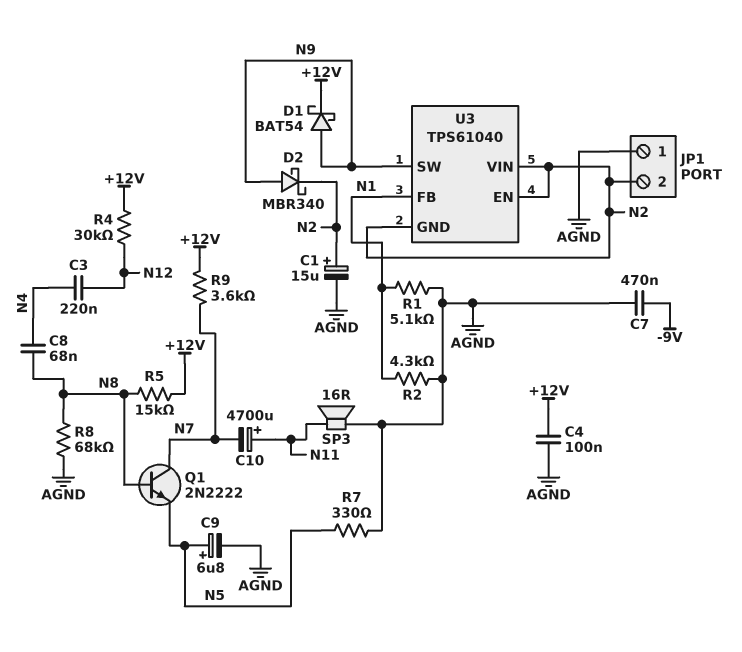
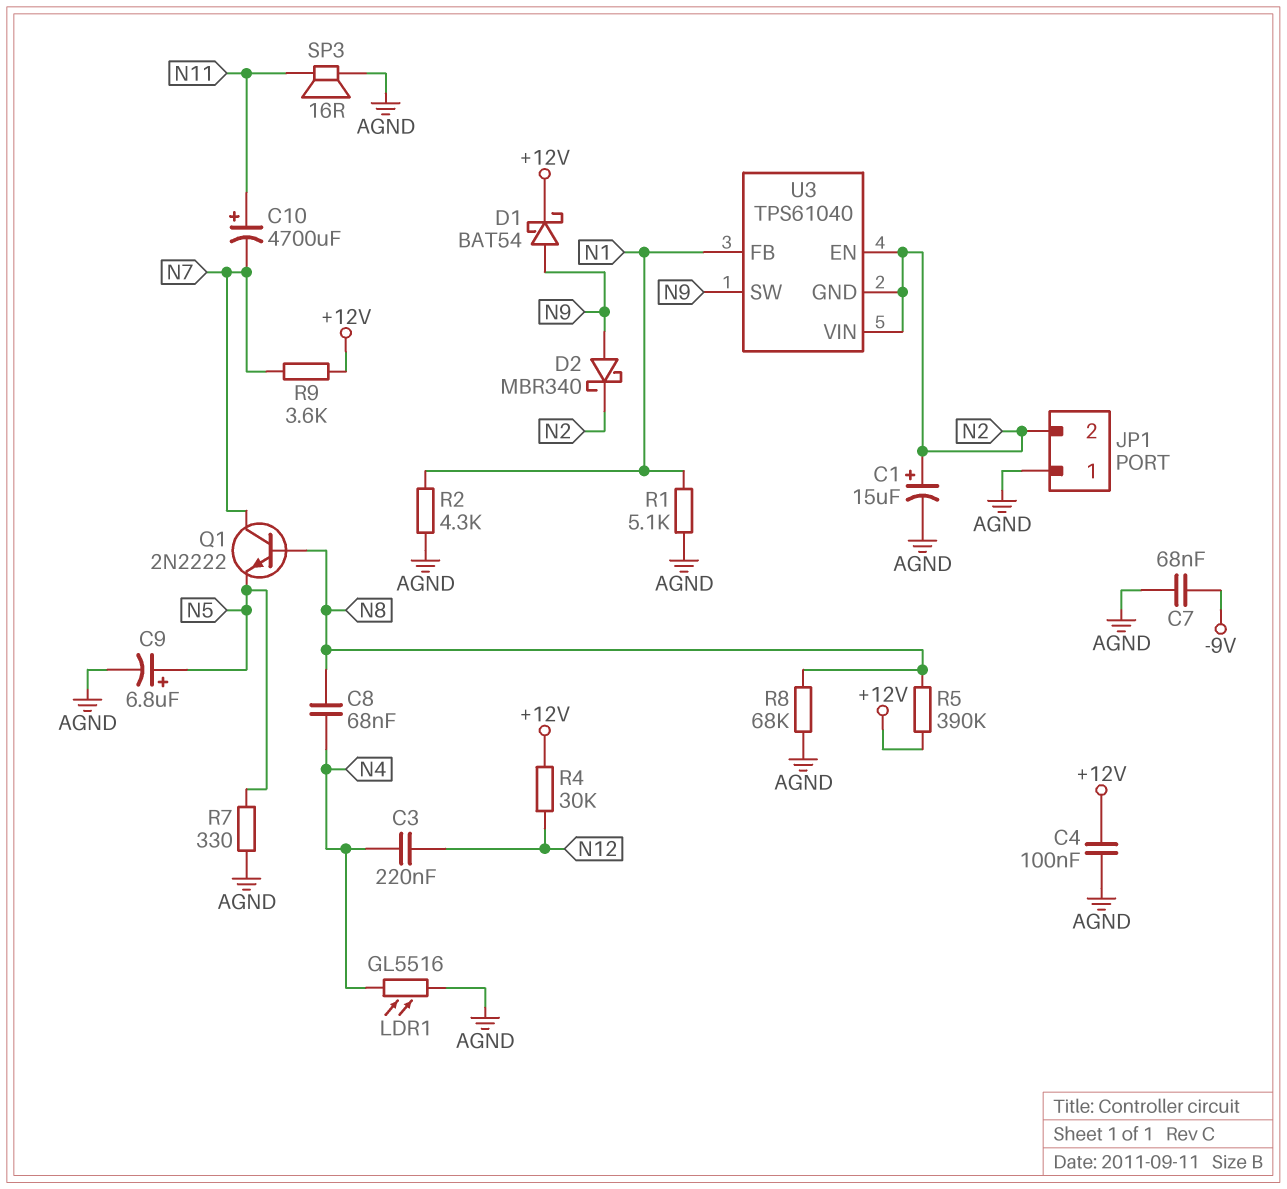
C7: 470nF (-9V, AGND) -> 68nF (-9V, AGND)
LDR1: none -> GL5516 (AGND, N4)
R5: 15k (+12V, N8) -> 390k (+12V, N8)

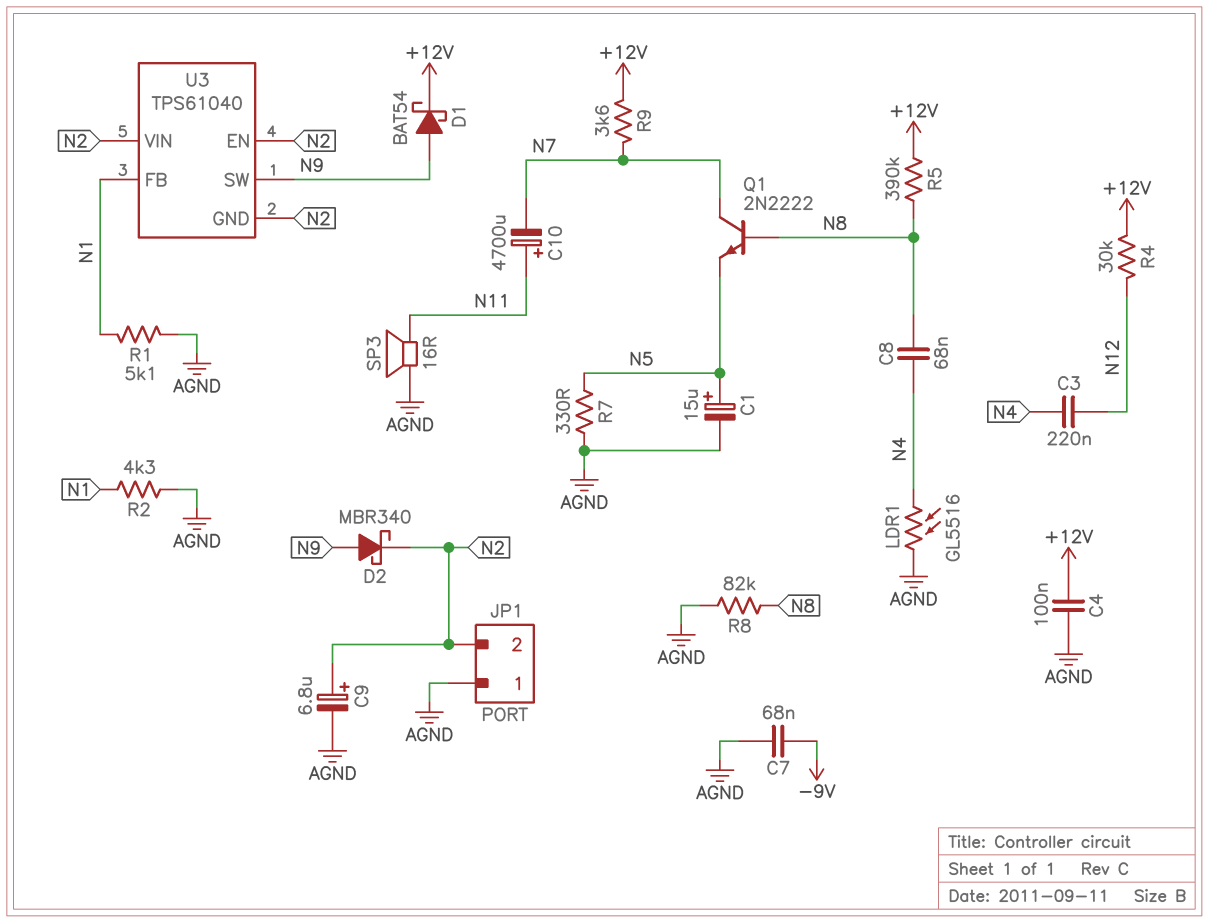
C1: 15uF (plus N2, minus AGND) -> 15uF (plus N5, minus AGND)
C9: 6.8uF (plus N5, minus AGND) -> 6.8uF (plus N2, minus AGND)
R8: 68k (AGND, N8) -> 82k (AGND, N8)

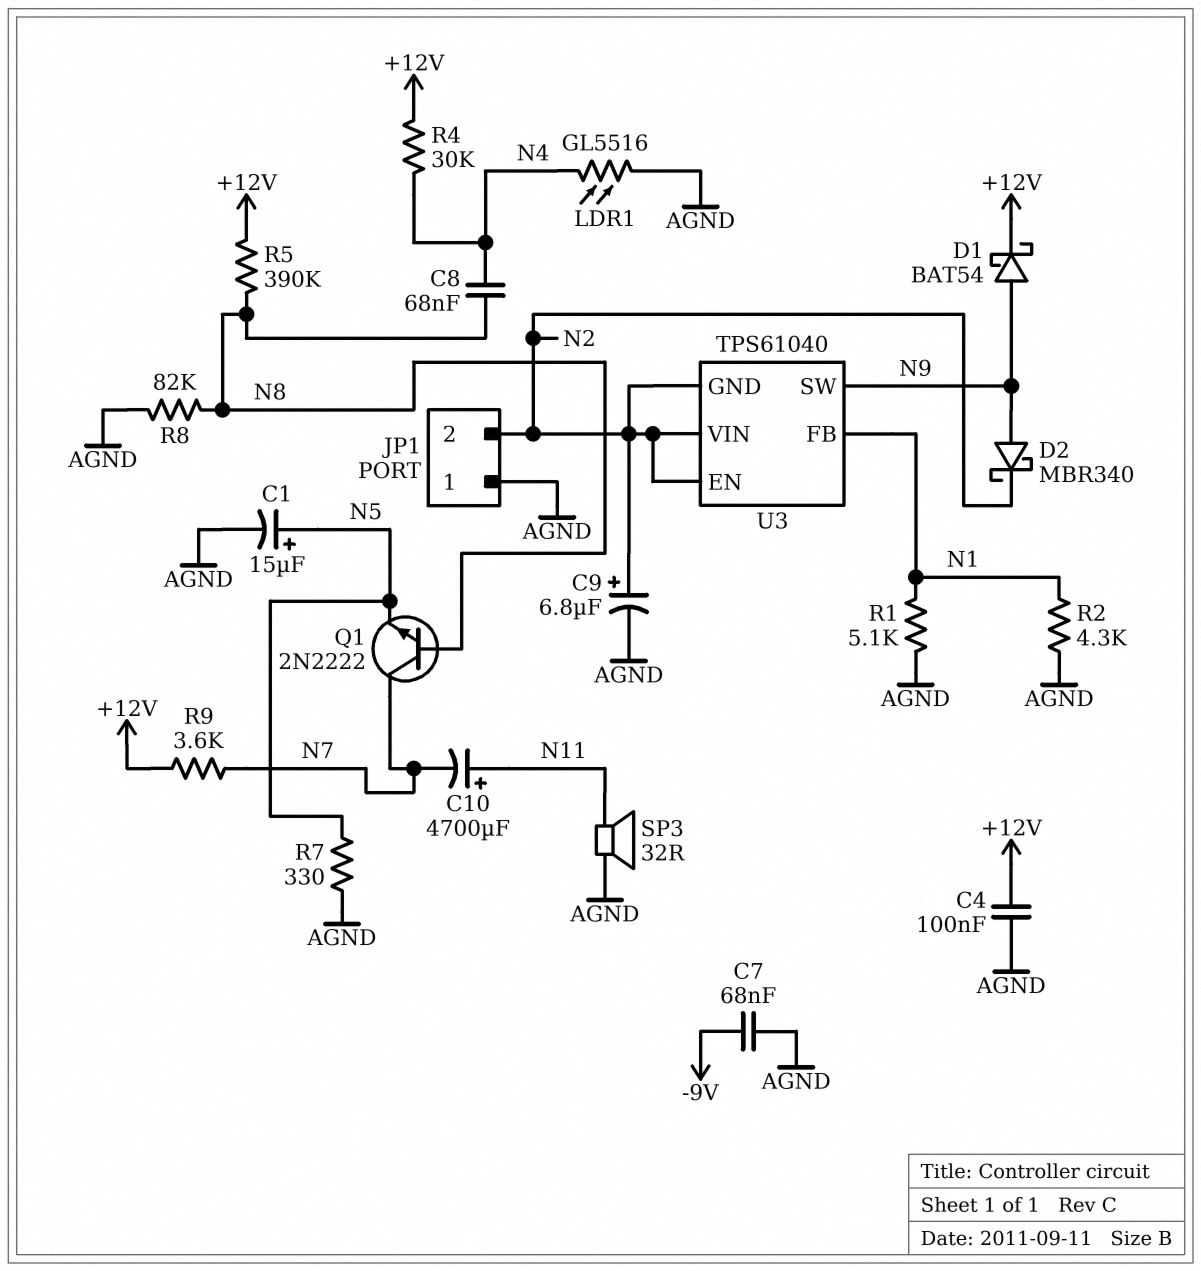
C3: 220nF (N4, N12) -> none
R4: 30k (+12V, N12) -> 30k (+12V, N4)
SP3: speaker 16R (AGND, N11) -> speaker 32R (AGND, N11)

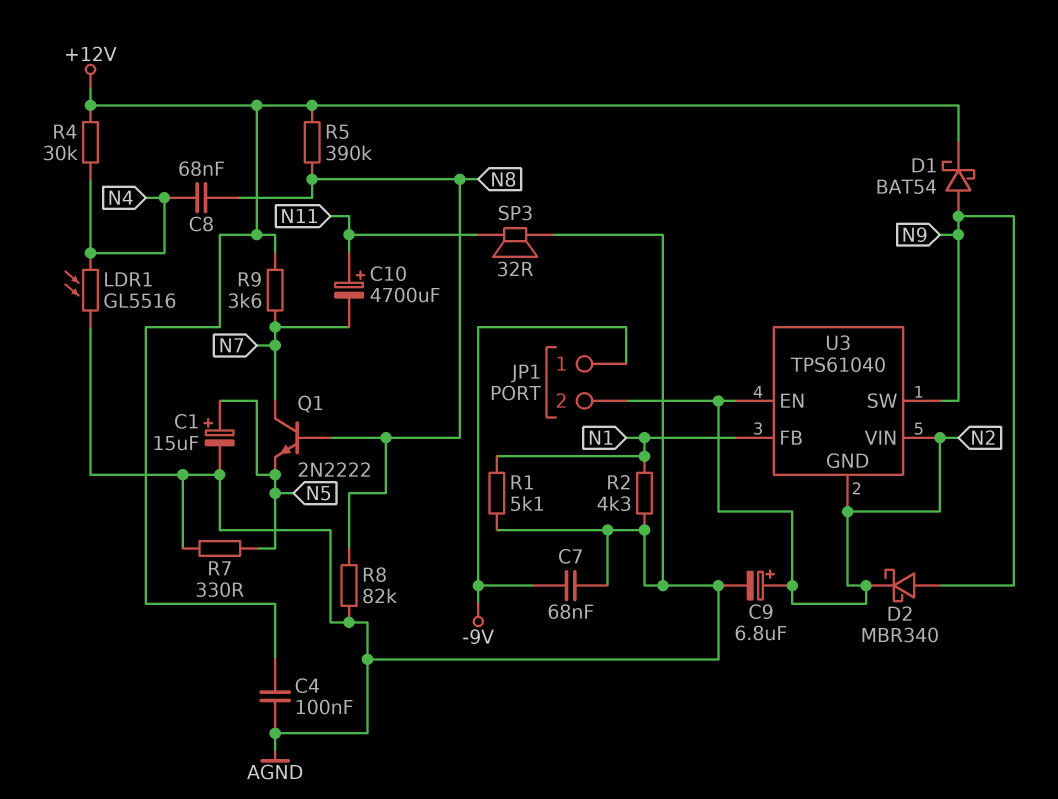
JP1 pin 1: AGND -> -9V

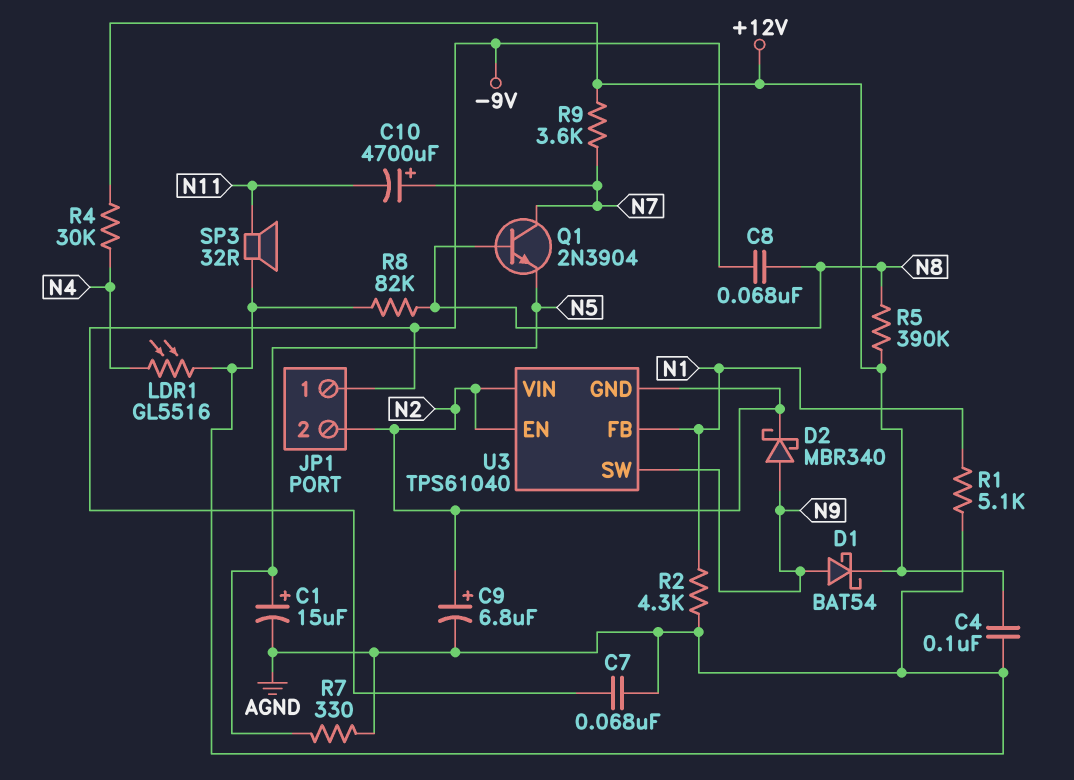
C8: 68nF (N4, N8) -> 68nF (-9V, N8)
C10: 4700uF (plus N11, minus N7) -> 4700uF (plus N7, minus N11)
Q1: NPN 2N2222 (B N8, C N7, E N5) -> NPN 2N3904 (B N8, C N7, E N5)

